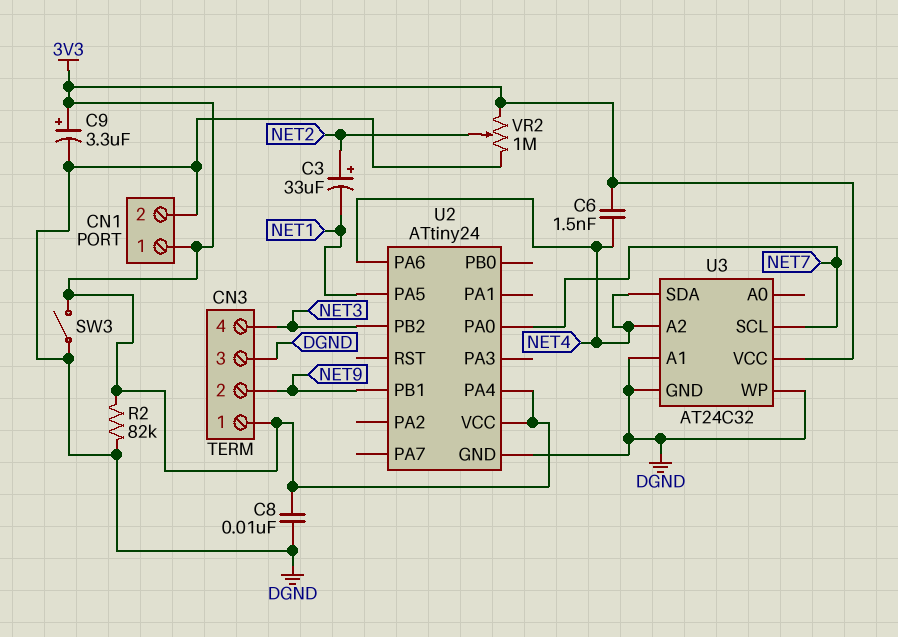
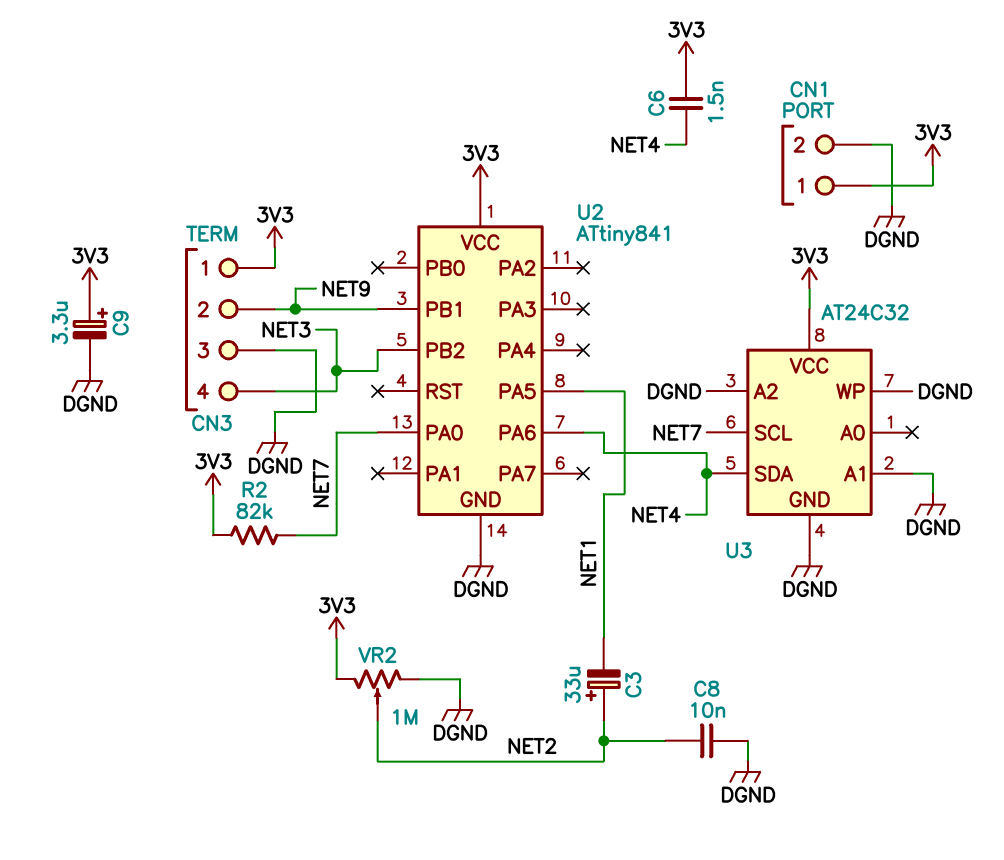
C8: 10nF (3V3, DGND) -> 10nF (DGND, NET2)
R2: 82k (3V3, DGND) -> 82k (3V3, NET7)
SW3: switch (3V3, DGND) -> none
U2: ATtiny24 -> ATtiny841
U2 pin PA4: 3V3 -> none
U3 pin A2: NET4 -> DGND

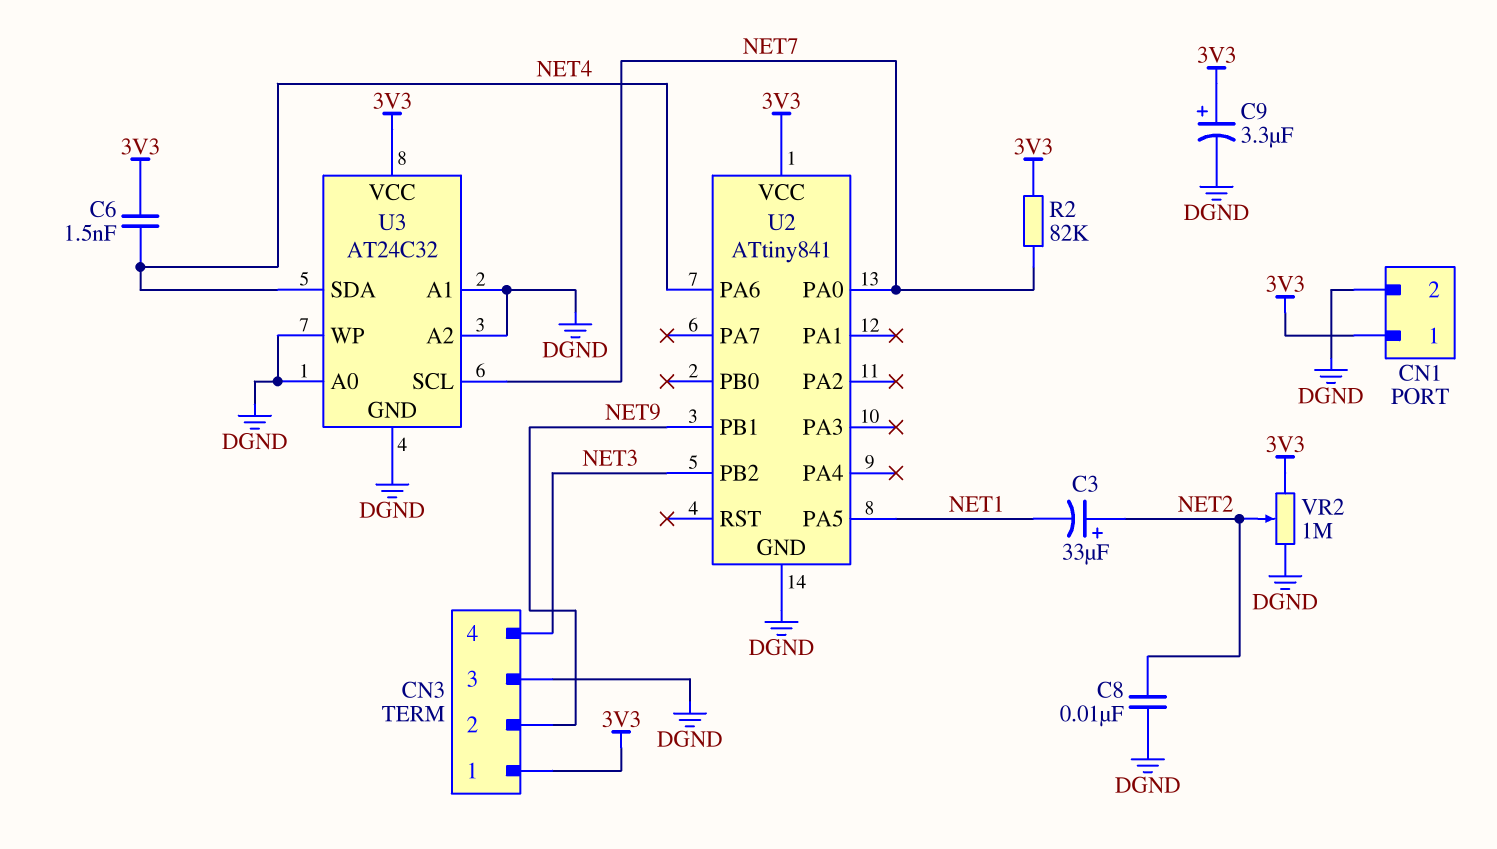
U3 pin A0: none -> DGND

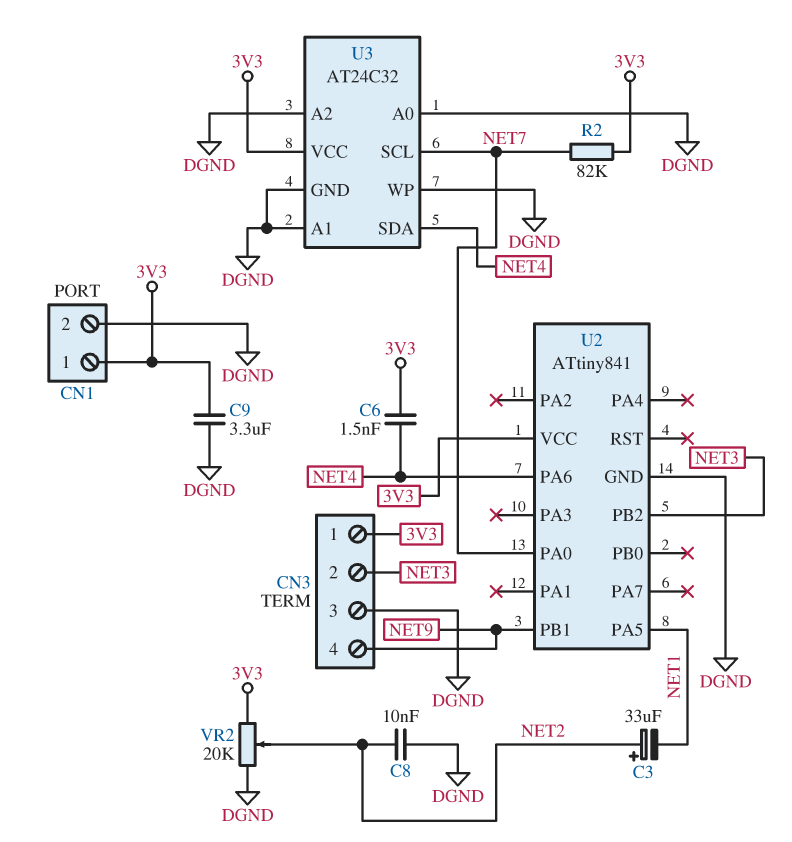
C9: 3.3uF (plus 3V3, minus DGND) -> 3.3uF (3V3, DGND)
CN3 pin 2: NET9 -> NET3
CN3 pin 4: NET3 -> NET9
VR2: 1M (3V3, DGND, wiper NET2) -> 20k (3V3, DGND, wiper NET2)

